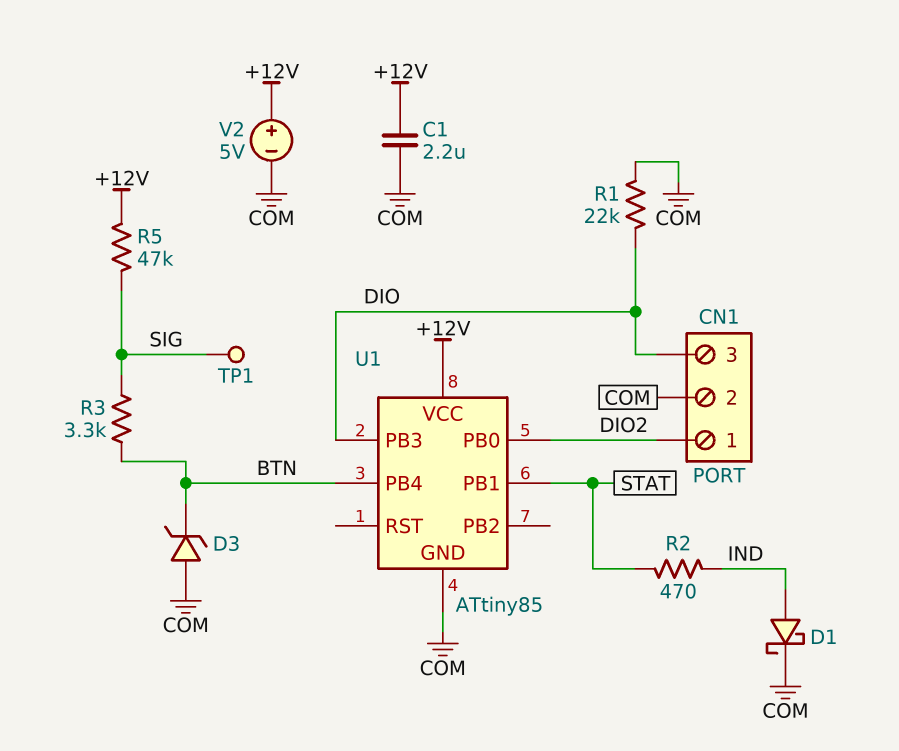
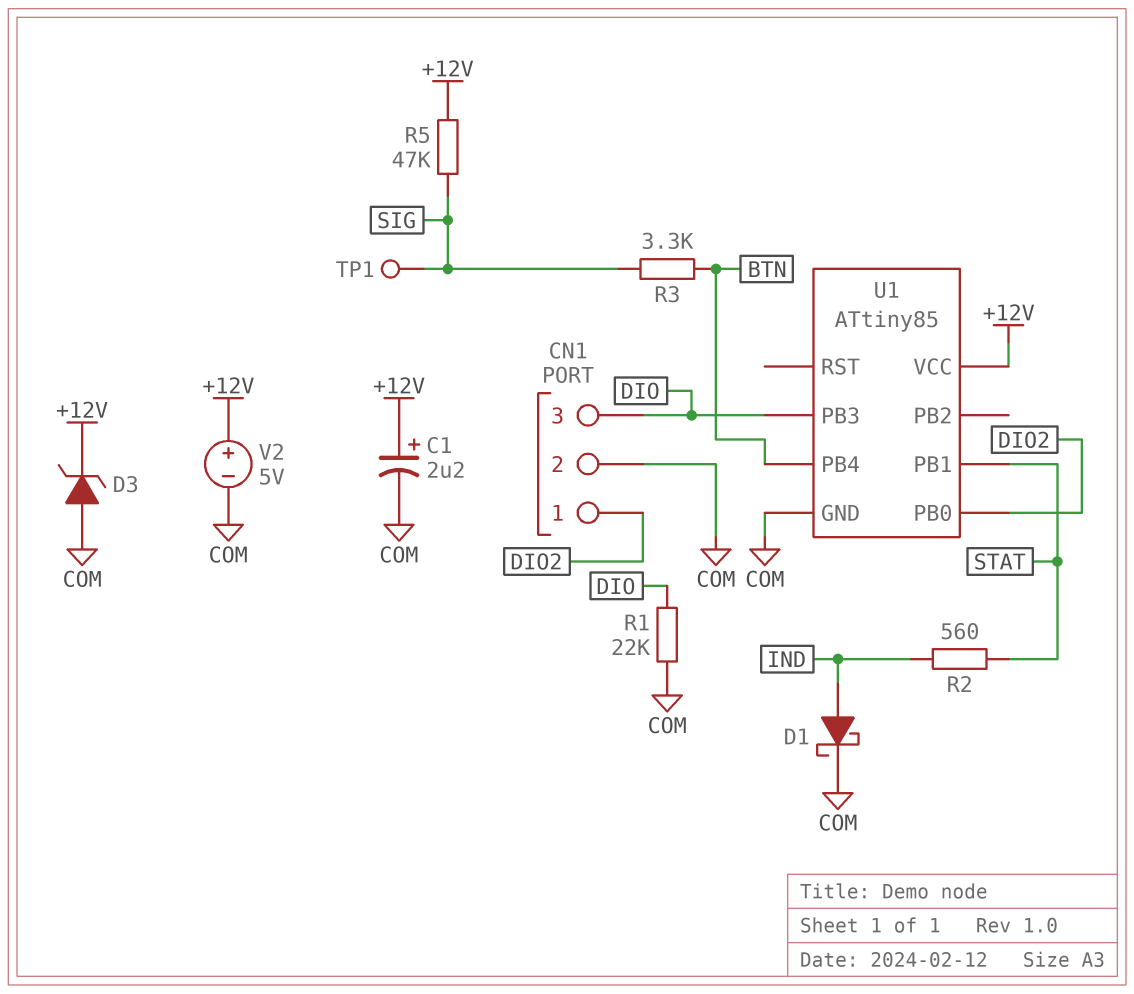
C1: 2.2uF (+12V, COM) -> 2.2uF (plus +12V, minus COM)
D3: zener (A COM, K BTN) -> zener (A COM, K +12V)
R2: 470 (IND, STAT) -> 560 (IND, STAT)

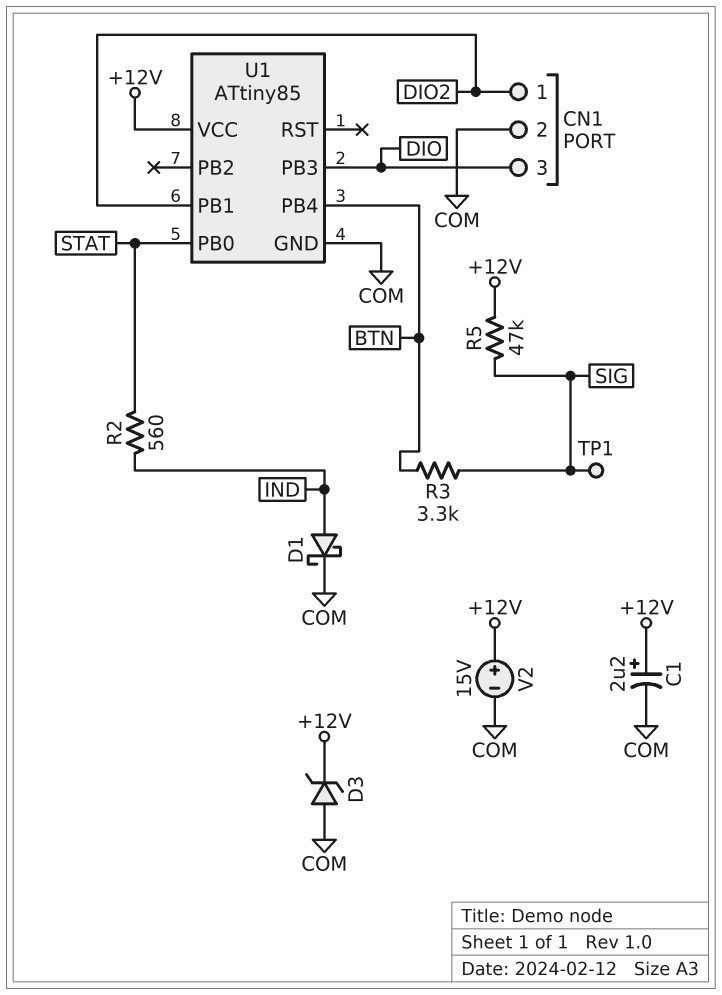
R1: 22k (COM, DIO) -> none
U1 pin PB0: DIO2 -> STAT
U1 pin PB1: STAT -> DIO2
V2: 5V (plus +12V, minus COM) -> 15V (plus +12V, minus COM)

